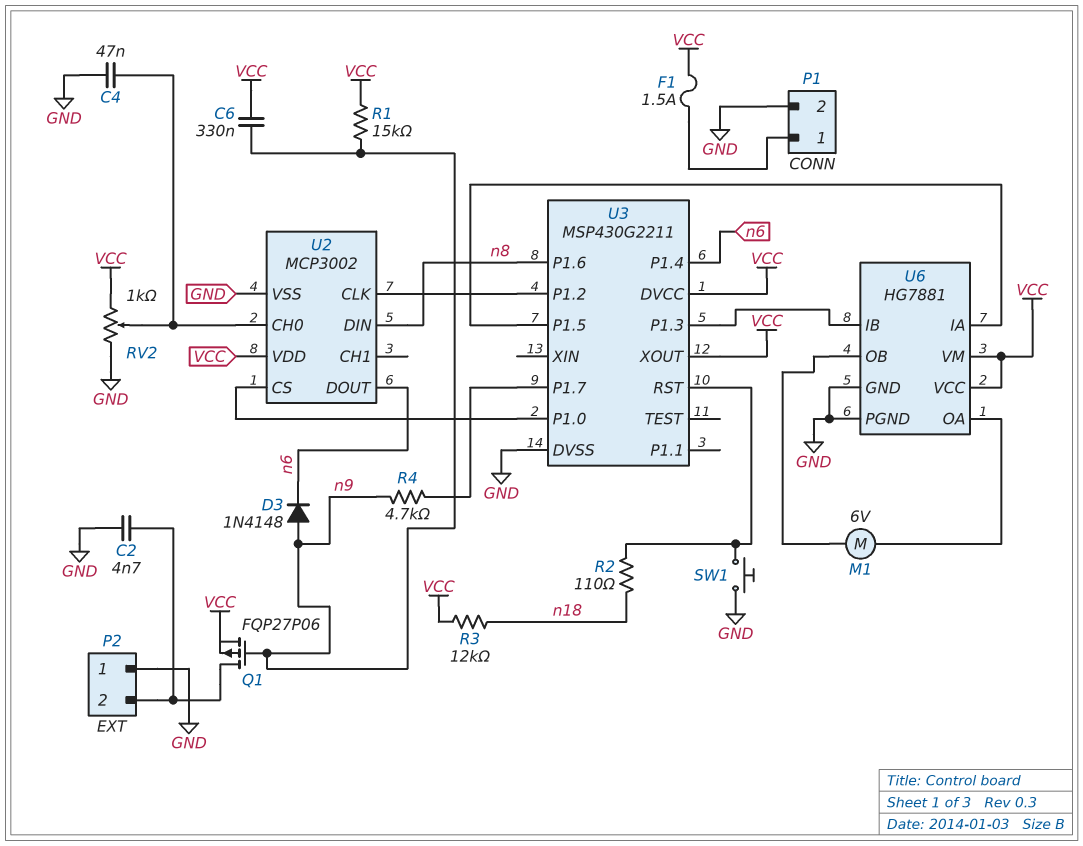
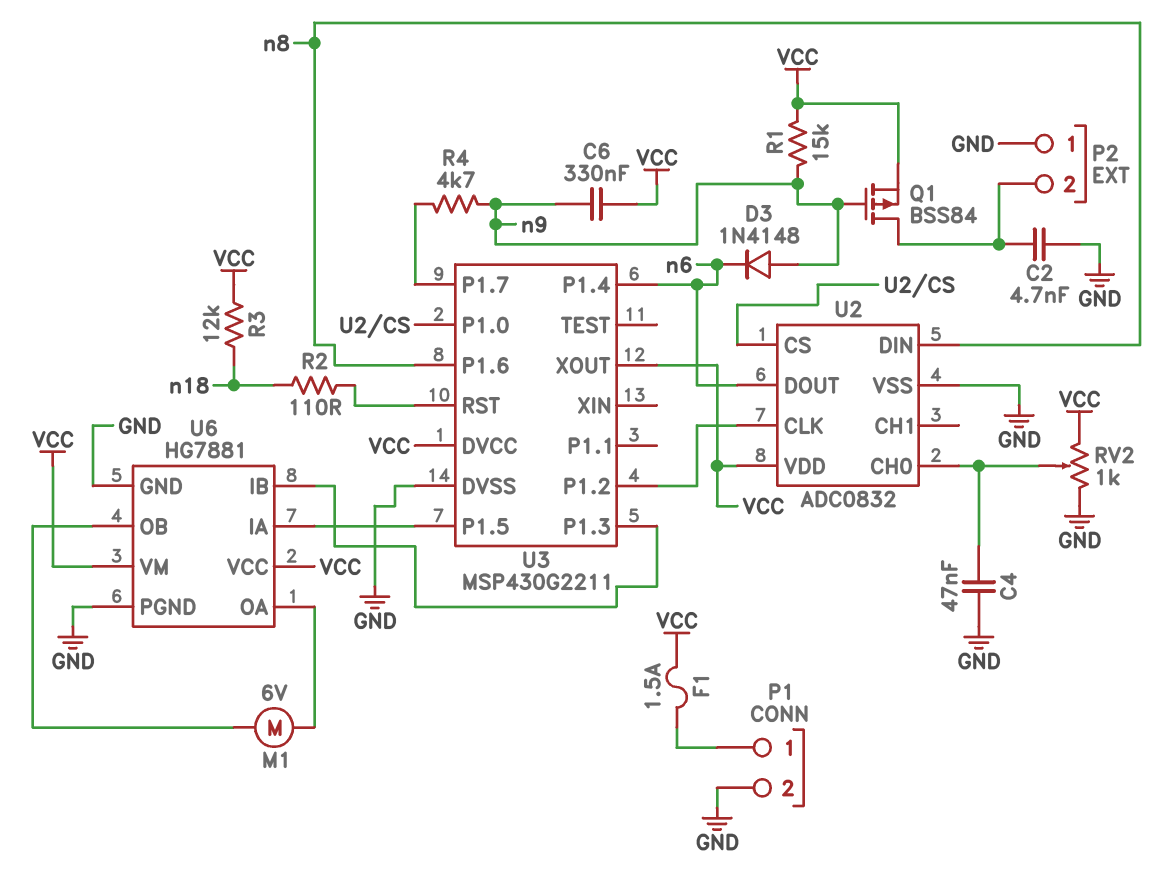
Q1: PMOS FQP27P06 (G n9, D P2/2, S VCC) -> PMOS BSS84 (G n9, D P2/2, S VCC)
SW1: button (GND, U3/RST) -> none
U2: MCP3002 -> ADC0832

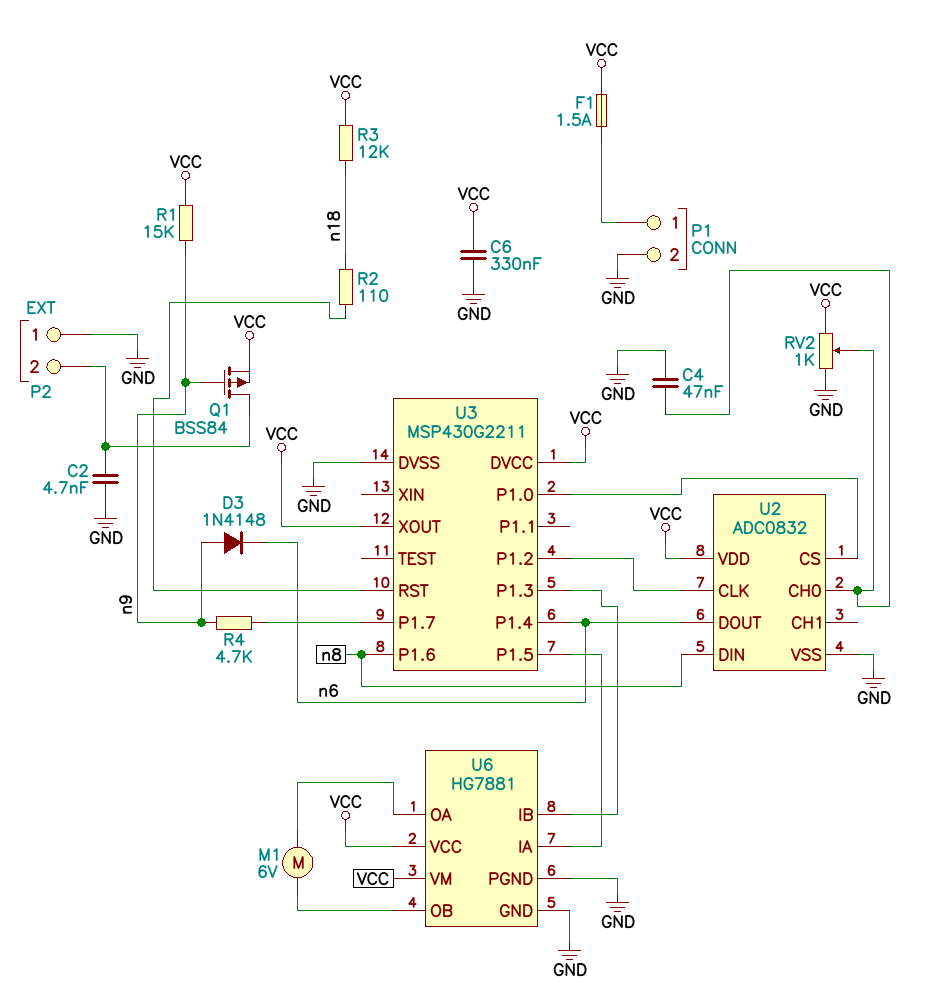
C6: 330nF (VCC, n9) -> 330nF (GND, VCC)

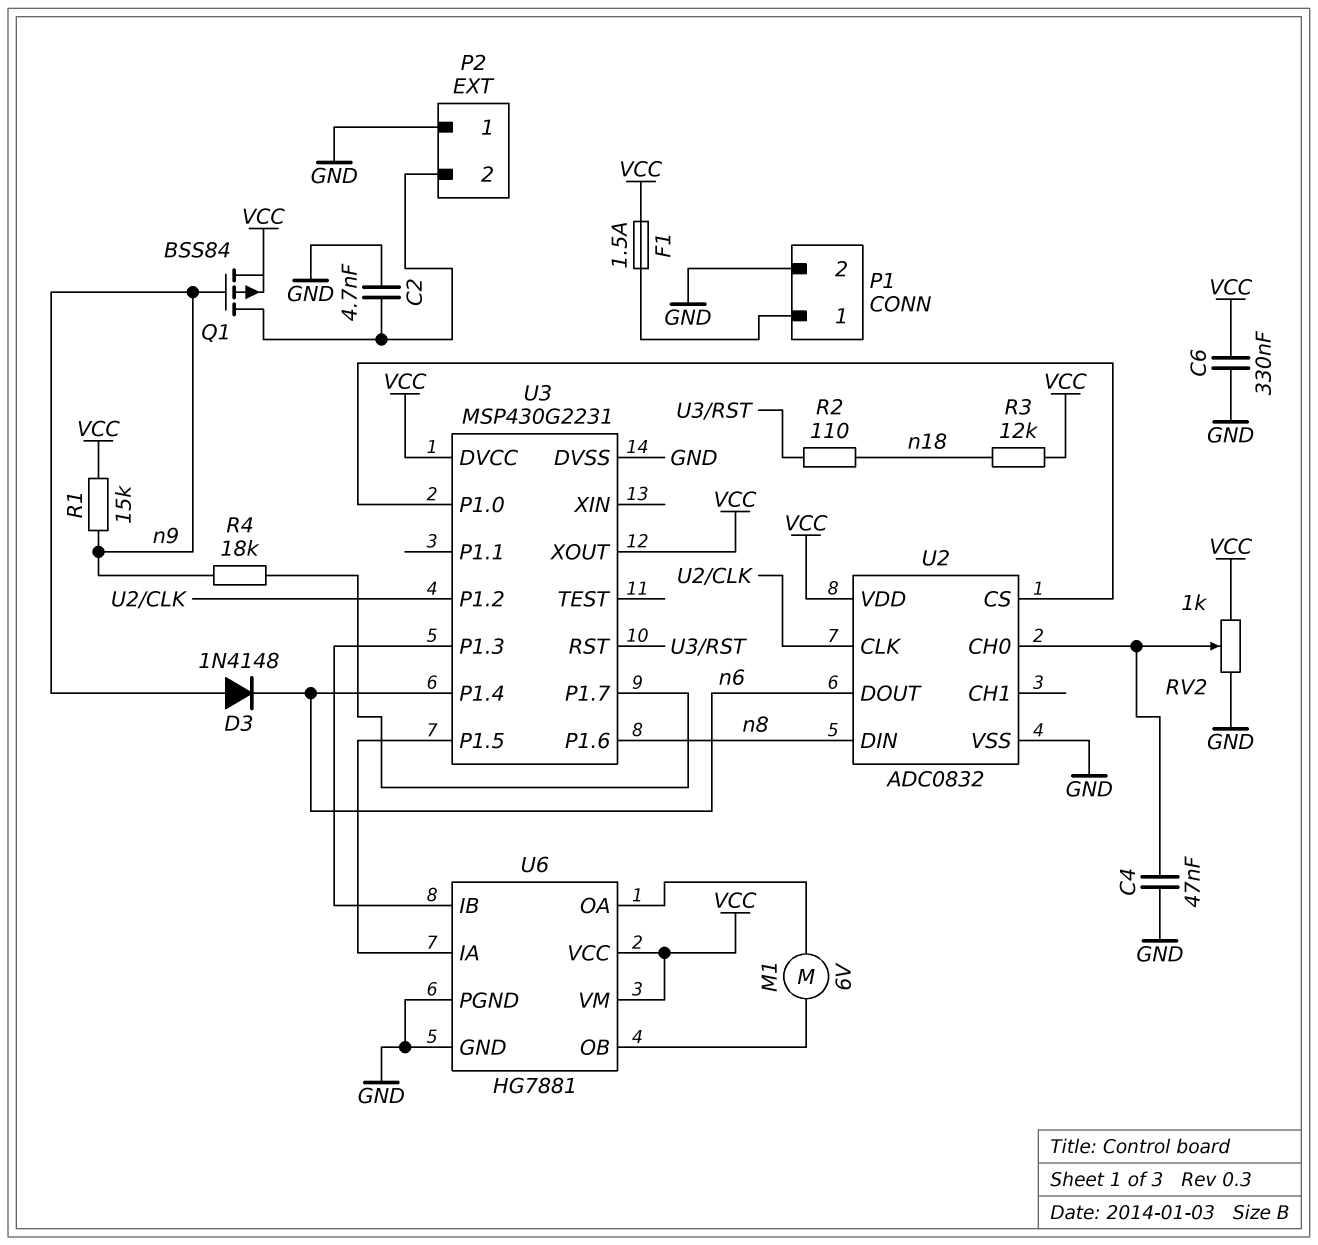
R4: 4.7k (U3/P1.7, n9) -> 18k (U3/P1.7, n9)
U3: MSP430G2211 -> MSP430G2231

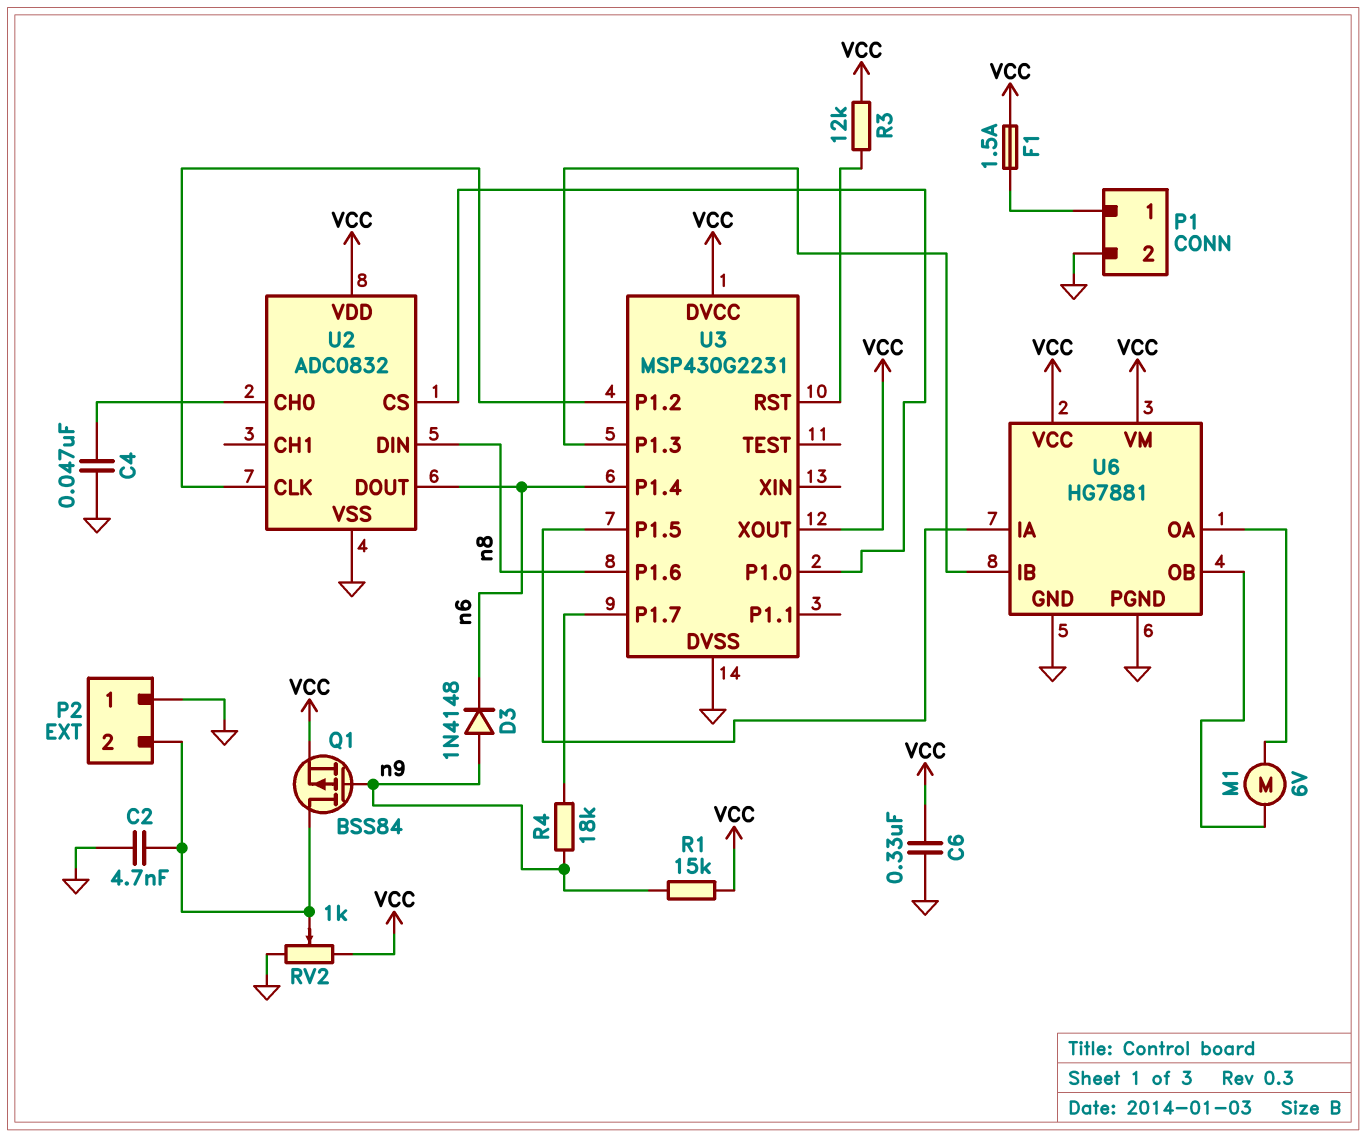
R2: 110 (U3/RST, n18) -> none
R3: 12k (VCC, n18) -> 12k (U3/RST, VCC)
RV2: 1k (GND, VCC, wiper U2/CH0) -> 1k (GND, VCC, wiper P2/2)

